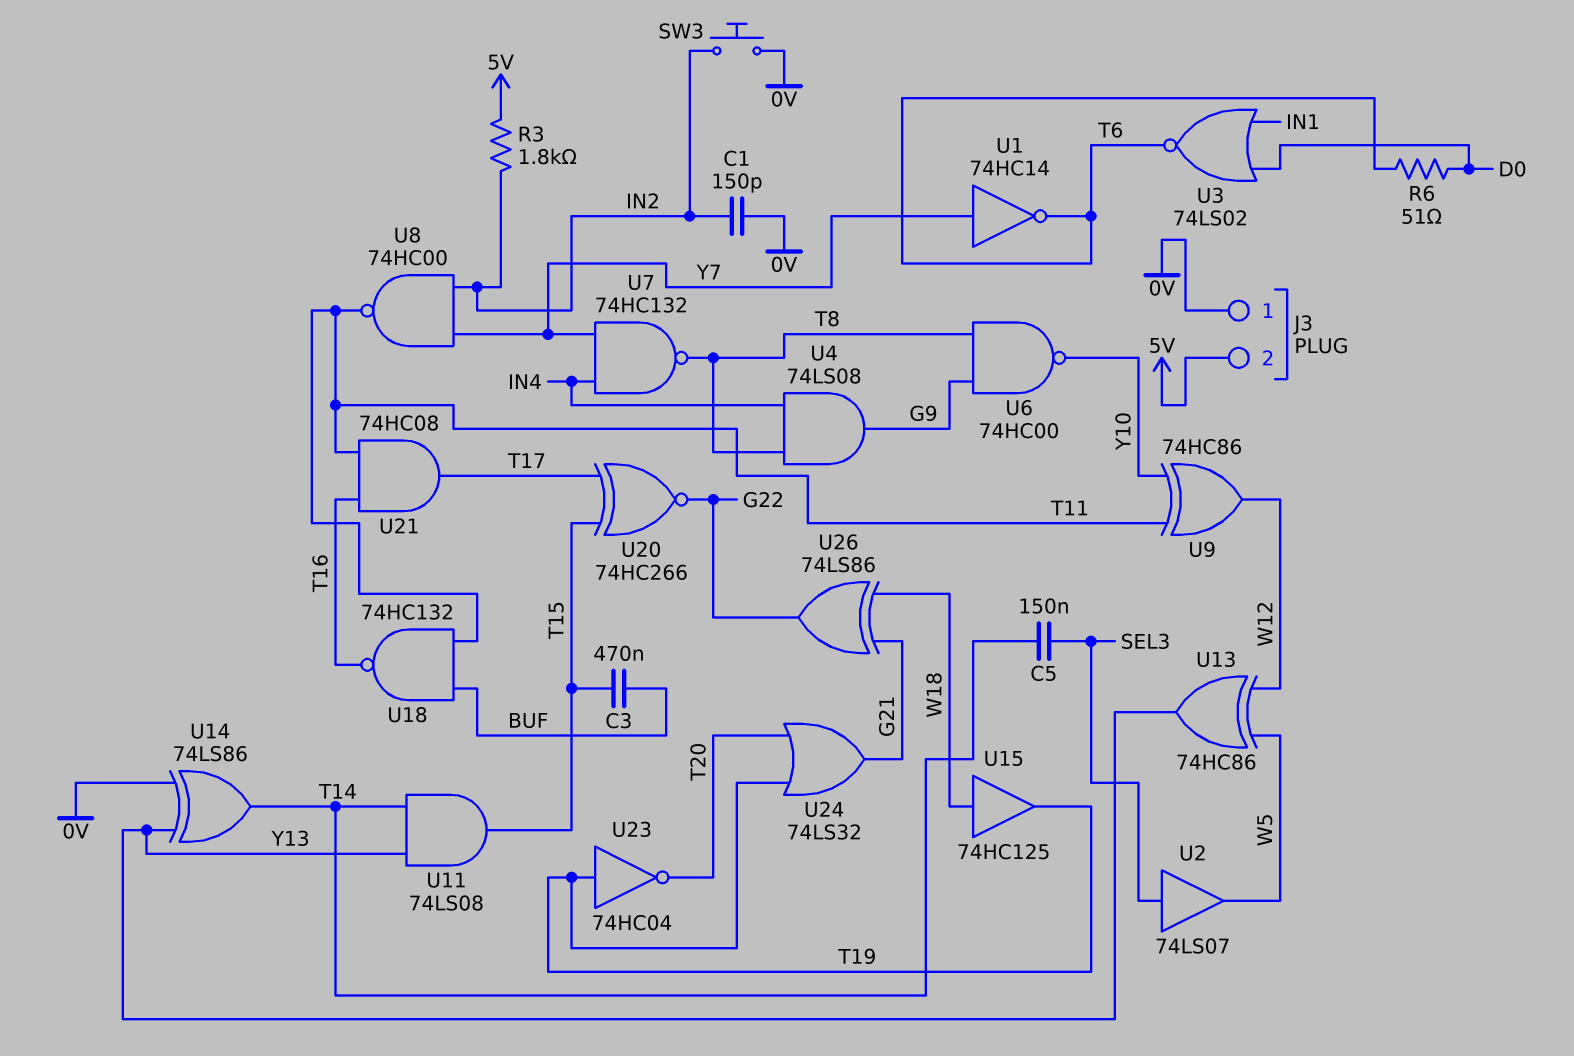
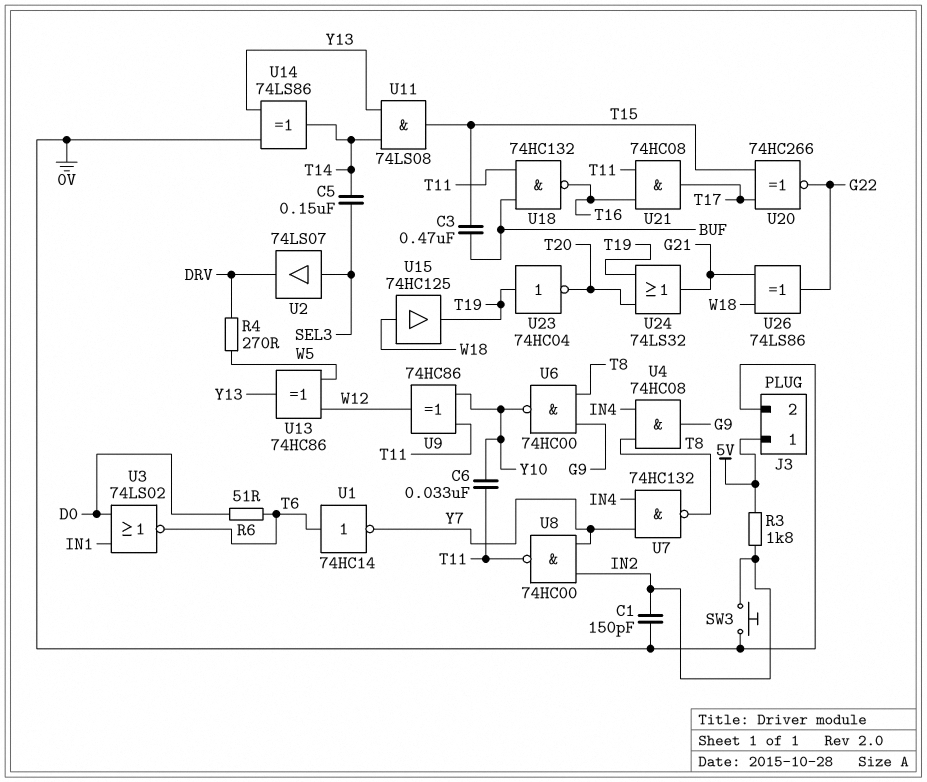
C6: none -> 33nF (T11, Y10)
J3 pin 1: 0V -> 5V
J3 pin 2: 5V -> 0V
R4: none -> 270 (DRV, W5)
U1: NOT 74HC14 (in Y7, out T6) -> NOT 74HC14 (in T6, out Y7)
U2: buffer 74LS07 (in SEL3, out W5) -> buffer 74LS07 (in SEL3, out DRV)
U4: AND 74LS08 (in IN4, in T8, out G9) -> AND 74HC08 (in IN4, in T8, out G9)

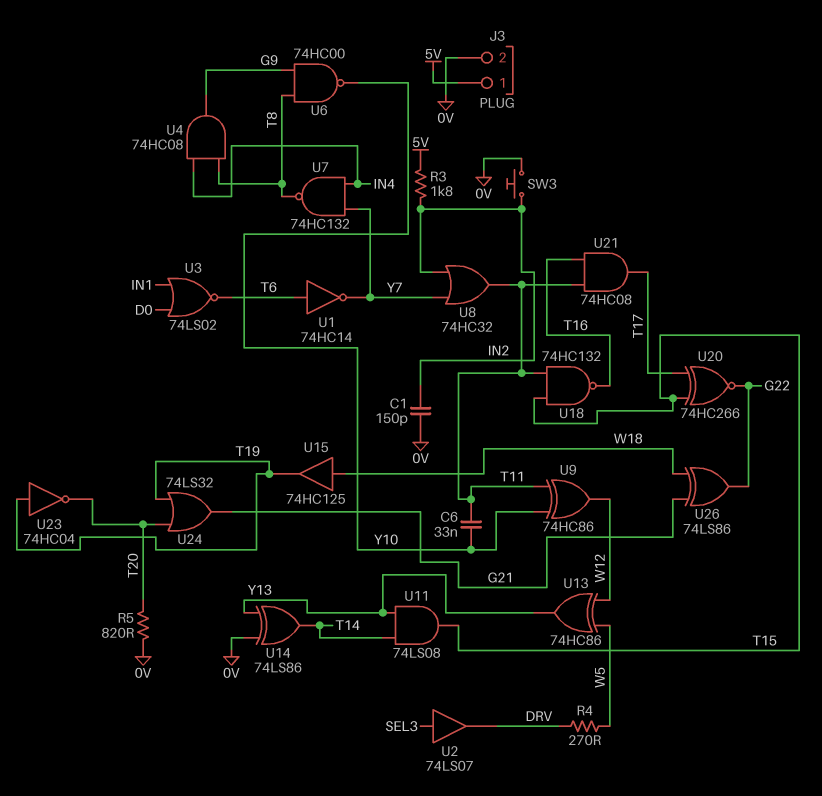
C3: 470nF (BUF, T15) -> none
C5: 150nF (SEL3, T14) -> none
R5: none -> 820 (0V, T20)
R6: 51 (D0, T6) -> none
U8: NAND 74HC00 (in IN2, in Y7, out T11) -> OR 74HC32 (in IN2, in Y7, out T11)
U18: NAND 74HC132 (in BUF, in T11, out T16) -> NAND 74HC132 (in T11, in T15, out T16)

